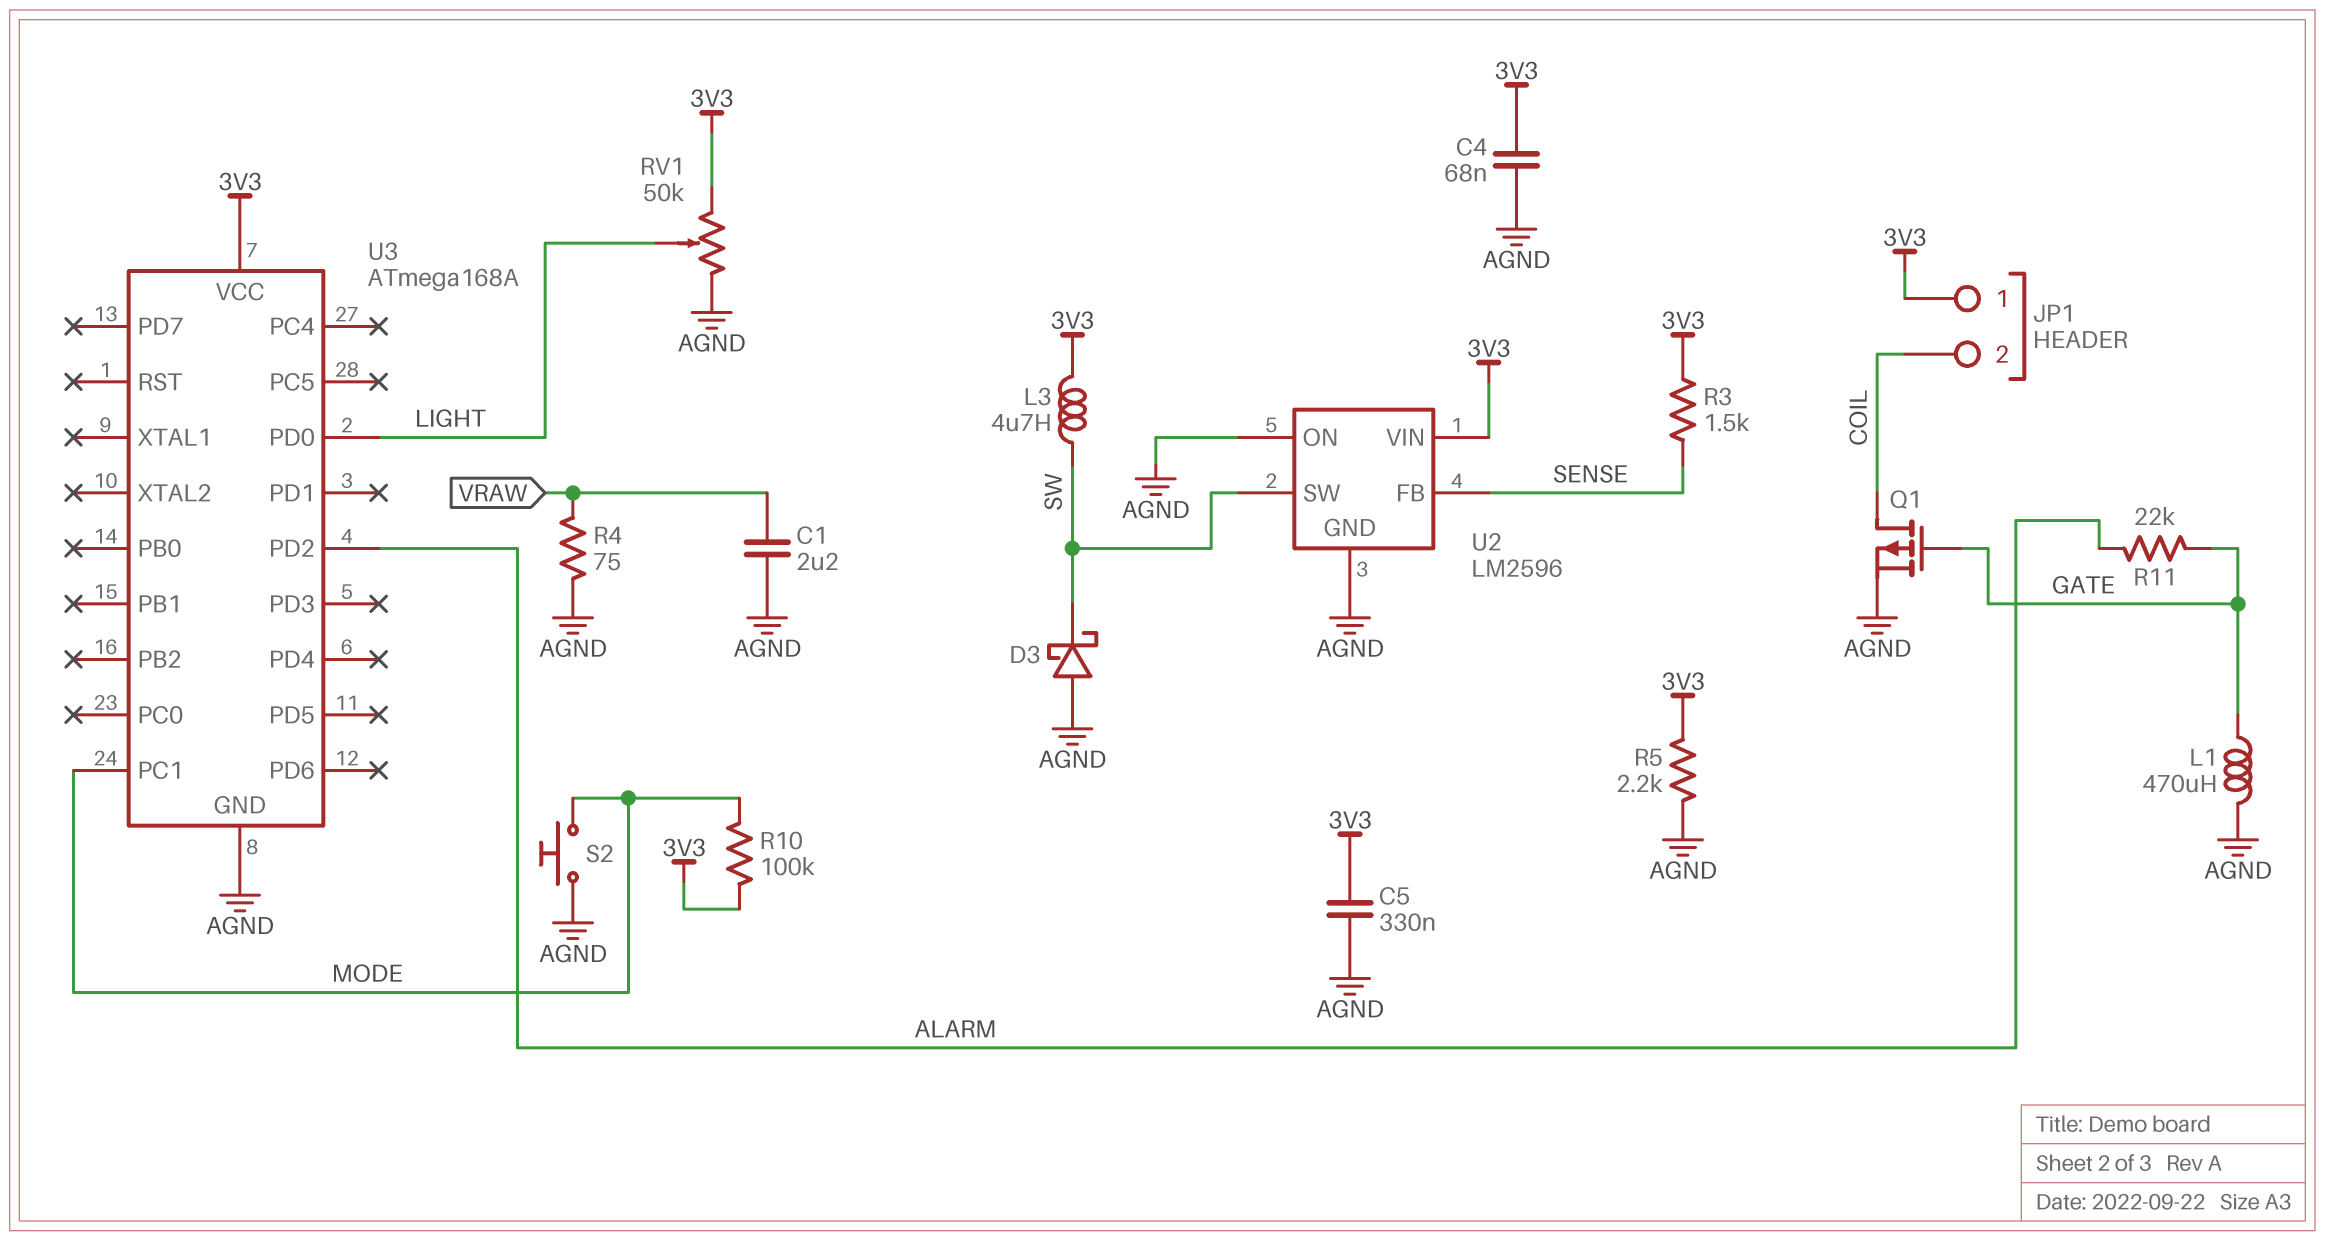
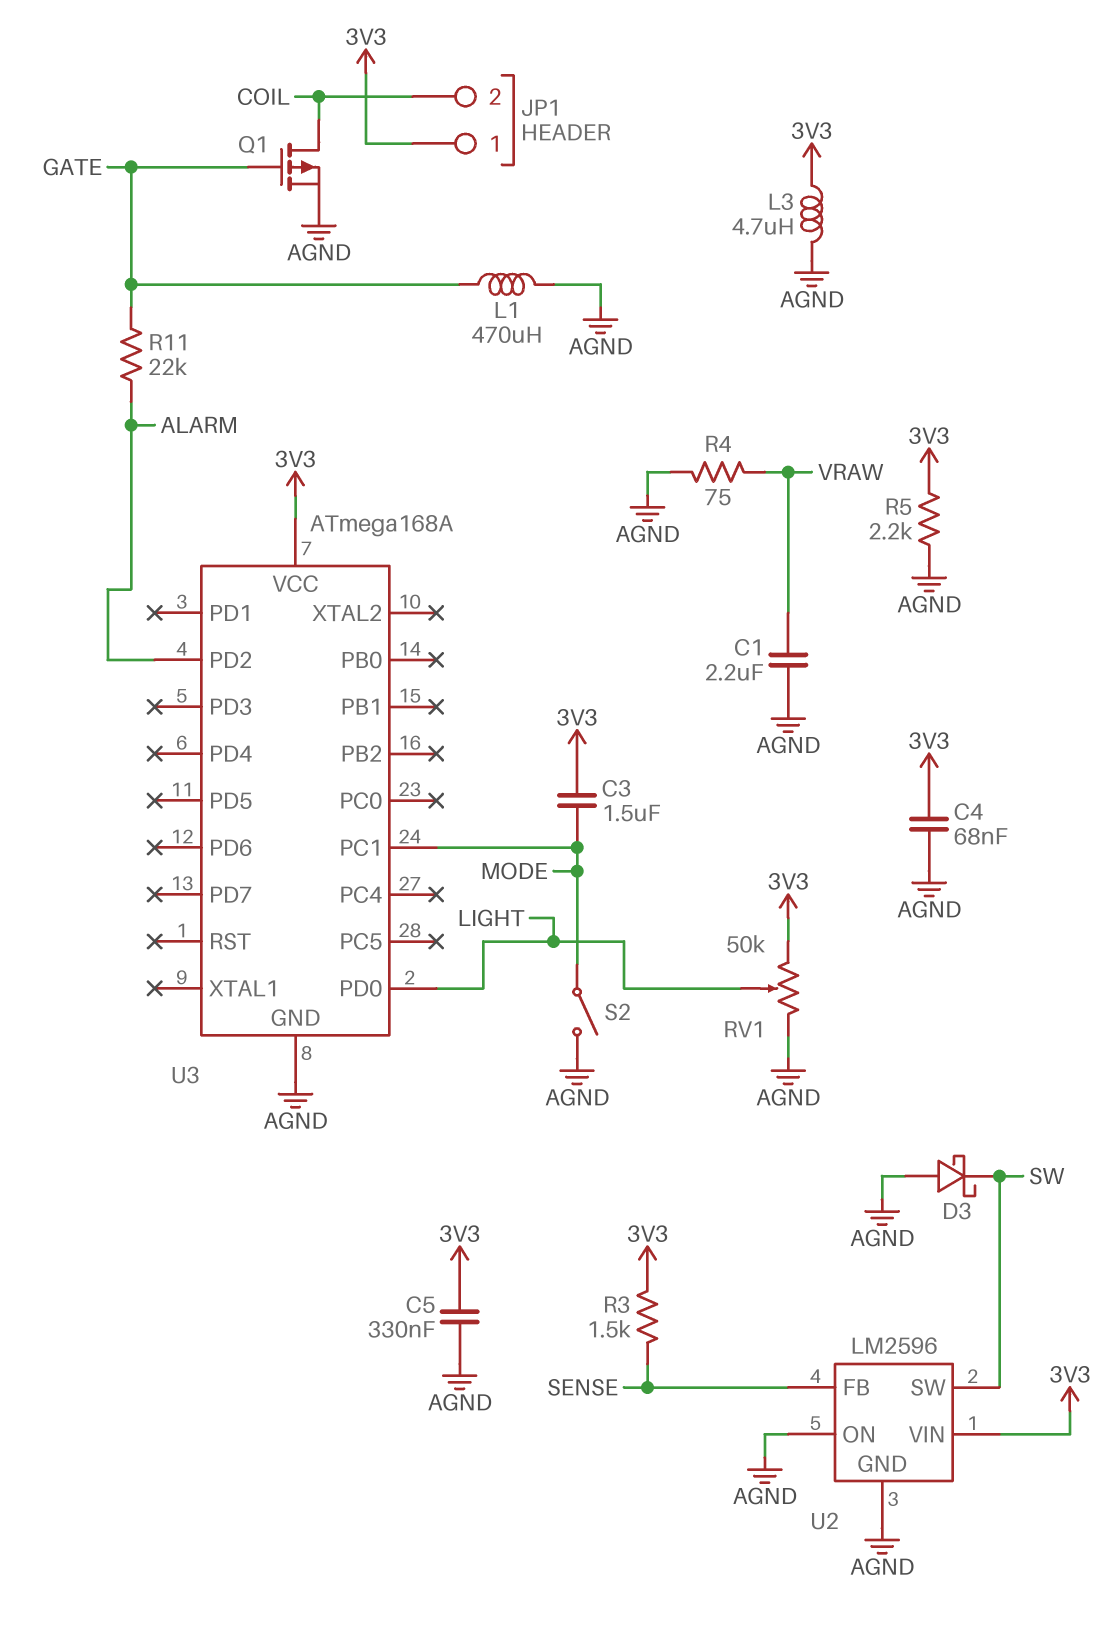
C3: none -> 1.5uF (3V3, MODE)
L3: 4.7uH (3V3, SW) -> 4.7uH (3V3, AGND)
R10: 100k (3V3, MODE) -> none
S2: button (AGND, MODE) -> switch (AGND, MODE)

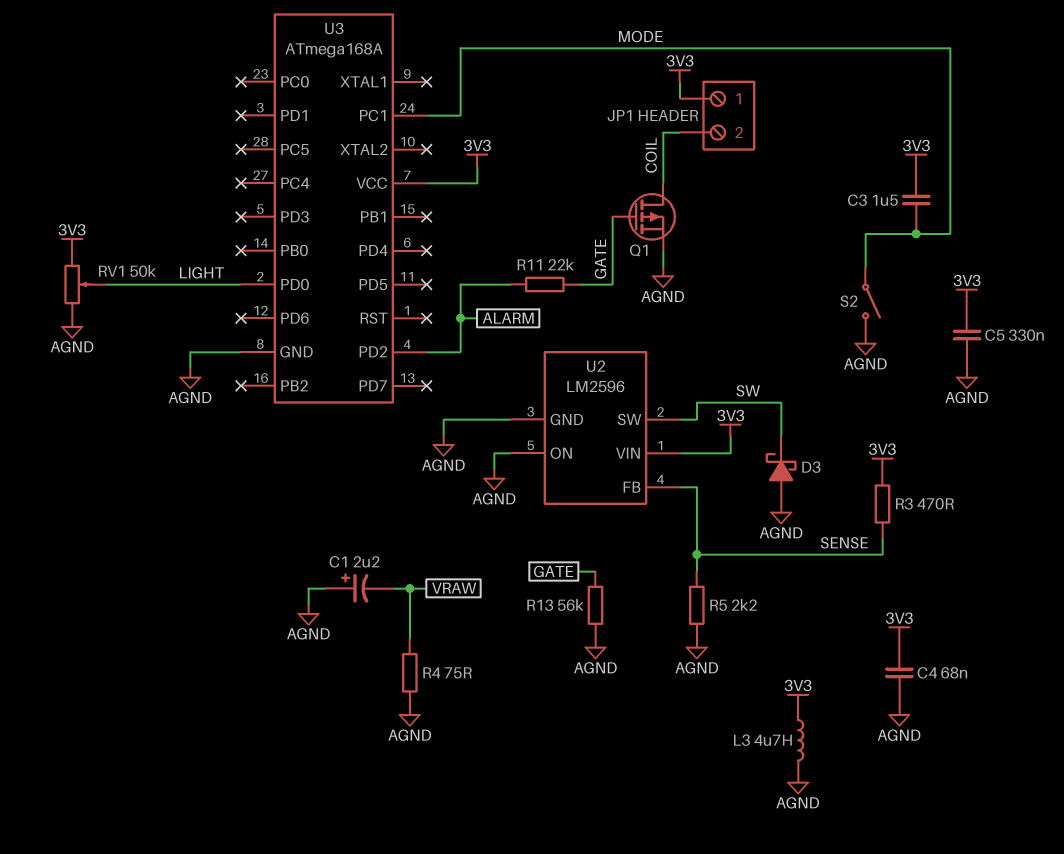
C1: 2.2uF (AGND, VRAW) -> 2.2uF (plus AGND, minus VRAW)
L1: 470uH (AGND, GATE) -> none
R3: 1.5k (3V3, SENSE) -> 470 (3V3, SENSE)
R5: 2.2k (3V3, AGND) -> 2.2k (AGND, SENSE)
R13: none -> 56k (AGND, GATE)

